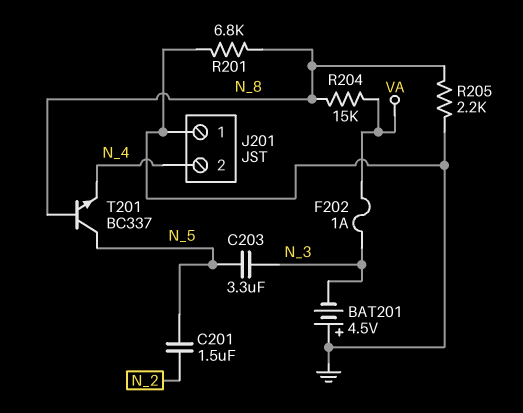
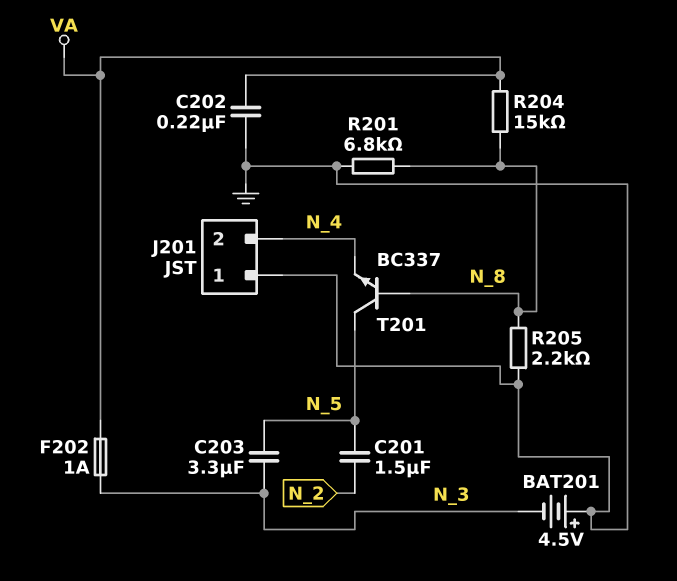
C202: none -> 220nF (GND, VA)

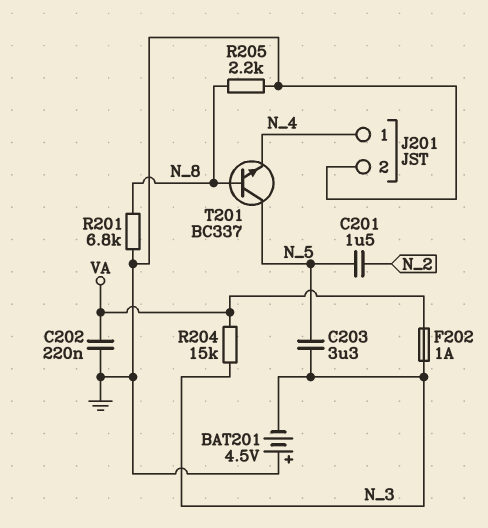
J201 pin 1: GND -> N_4
J201 pin 2: N_4 -> GND
R204: 15k (N_8, VA) -> 15k (N_3, VA)

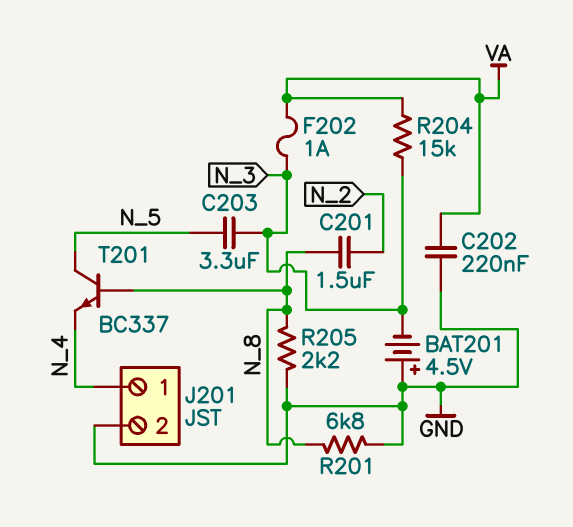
C201: 1.5uF (N_2, N_5) -> 1.5uF (N_2, N_8)

